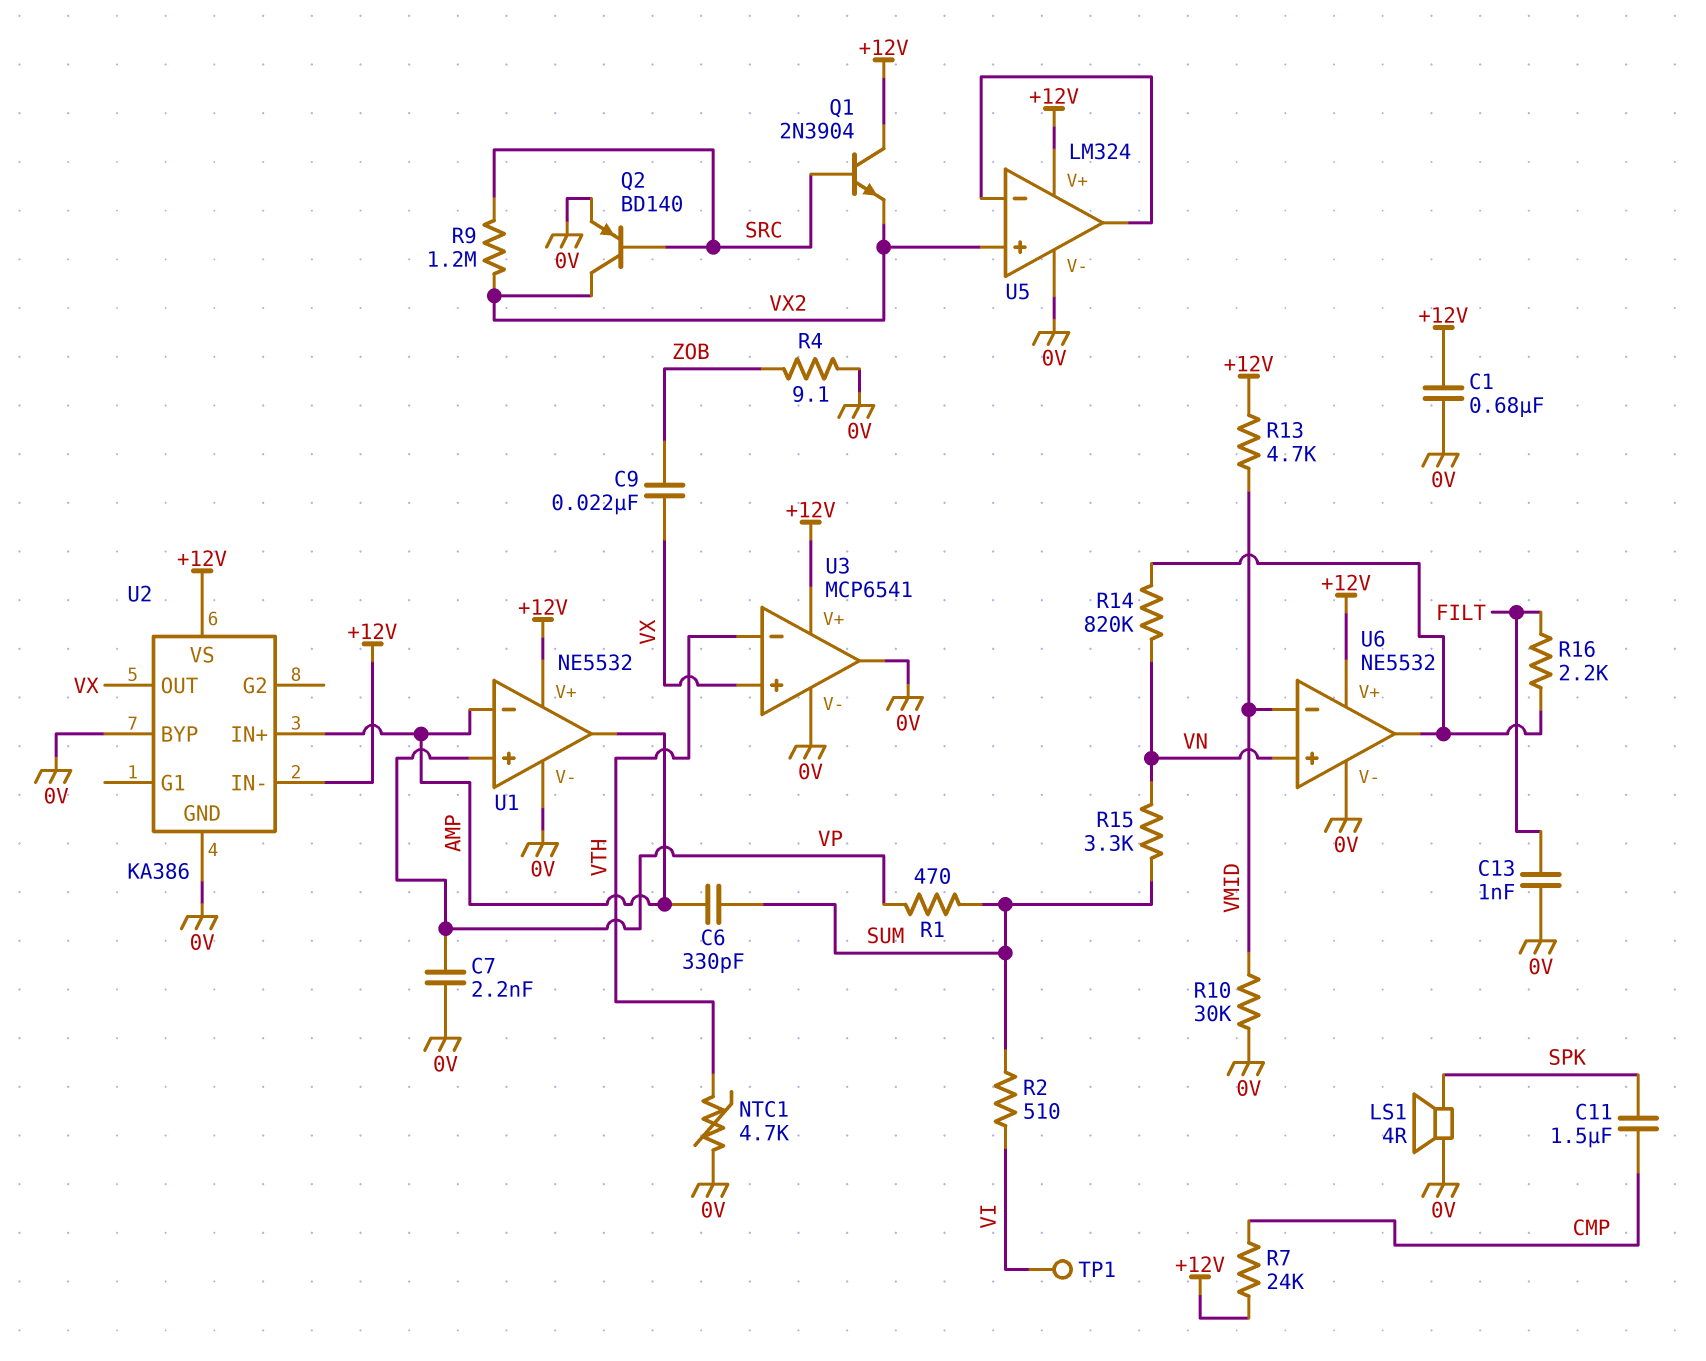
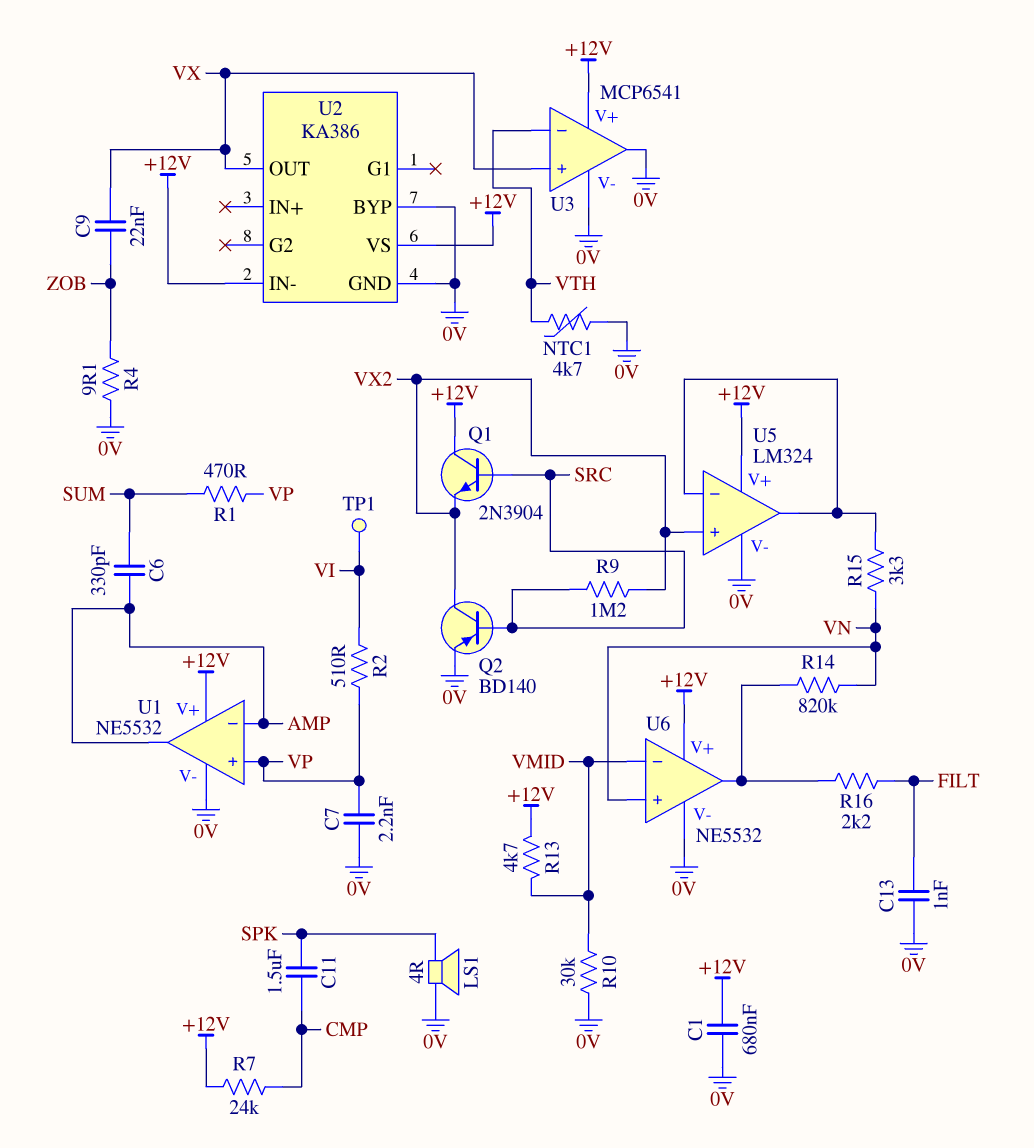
R2: 510 (SUM, VI) -> 510 (VI, VP)
R15: 3.3k (SUM, VN) -> 3.3k (U5/in-, VN)
U2 pin IN+: AMP -> none

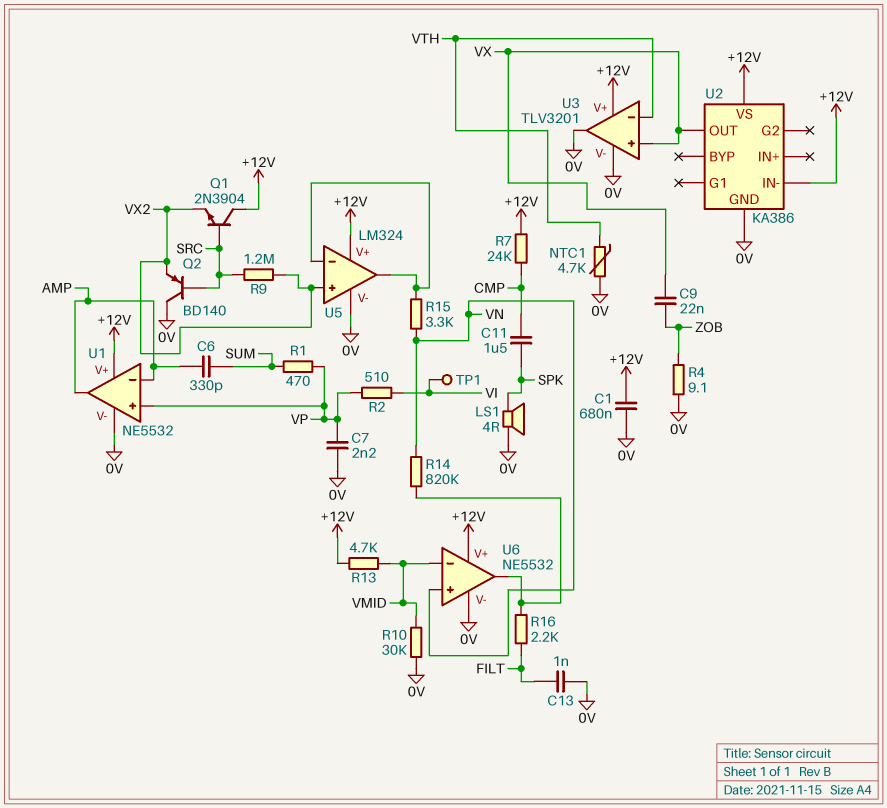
Q2: PNP BD140 (B SRC, C VX2, E 0V) -> PNP BD140 (B SRC, C 0V, E VX2)
U2 pin BYP: 0V -> none
U3: MCP6541 -> TLV3201

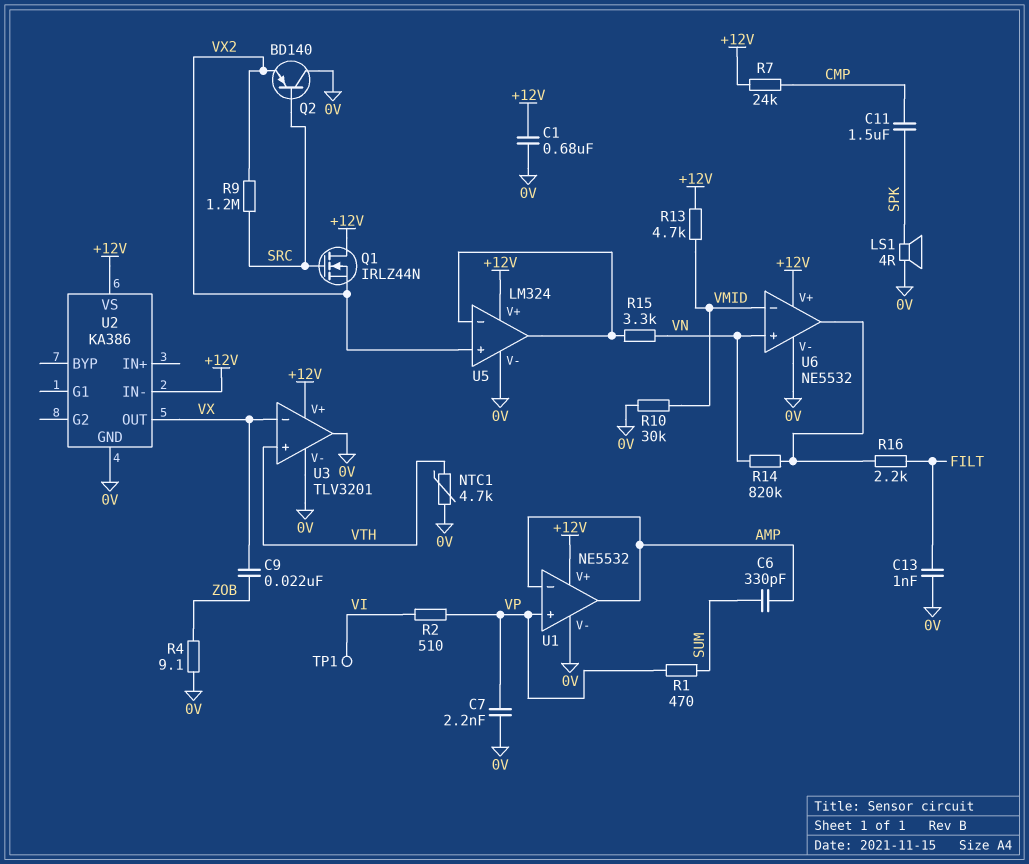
Q1: NPN 2N3904 (B SRC, C +12V, E VX2) -> NMOS IRLZ44N (G SRC, D +12V, S VX2)
U3 pin in+: VX -> VTH
U3 pin in-: VTH -> VX

